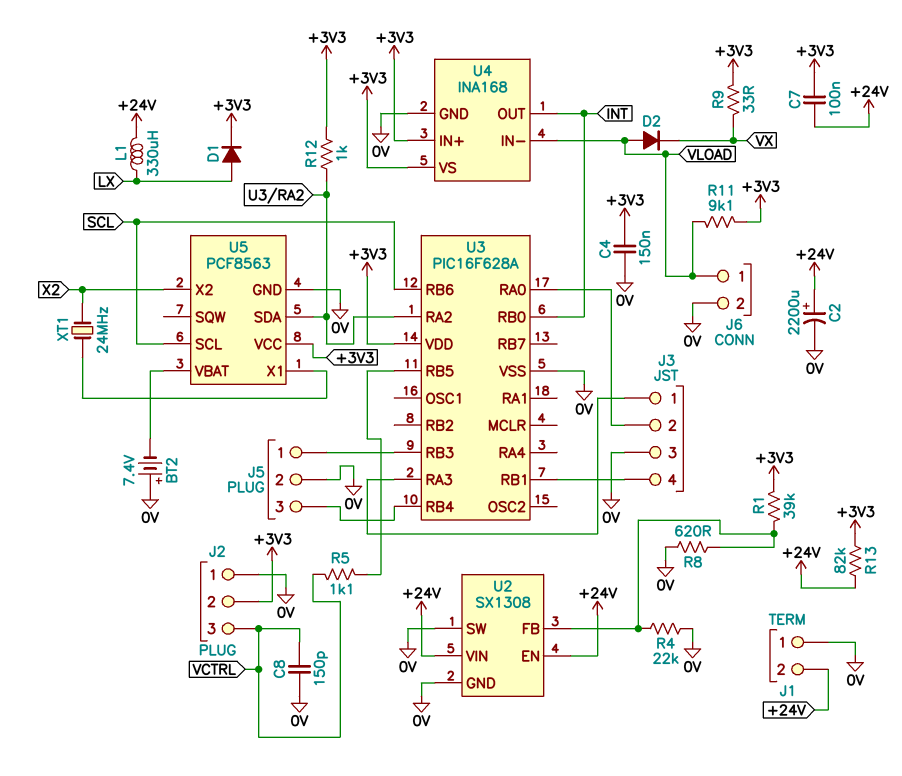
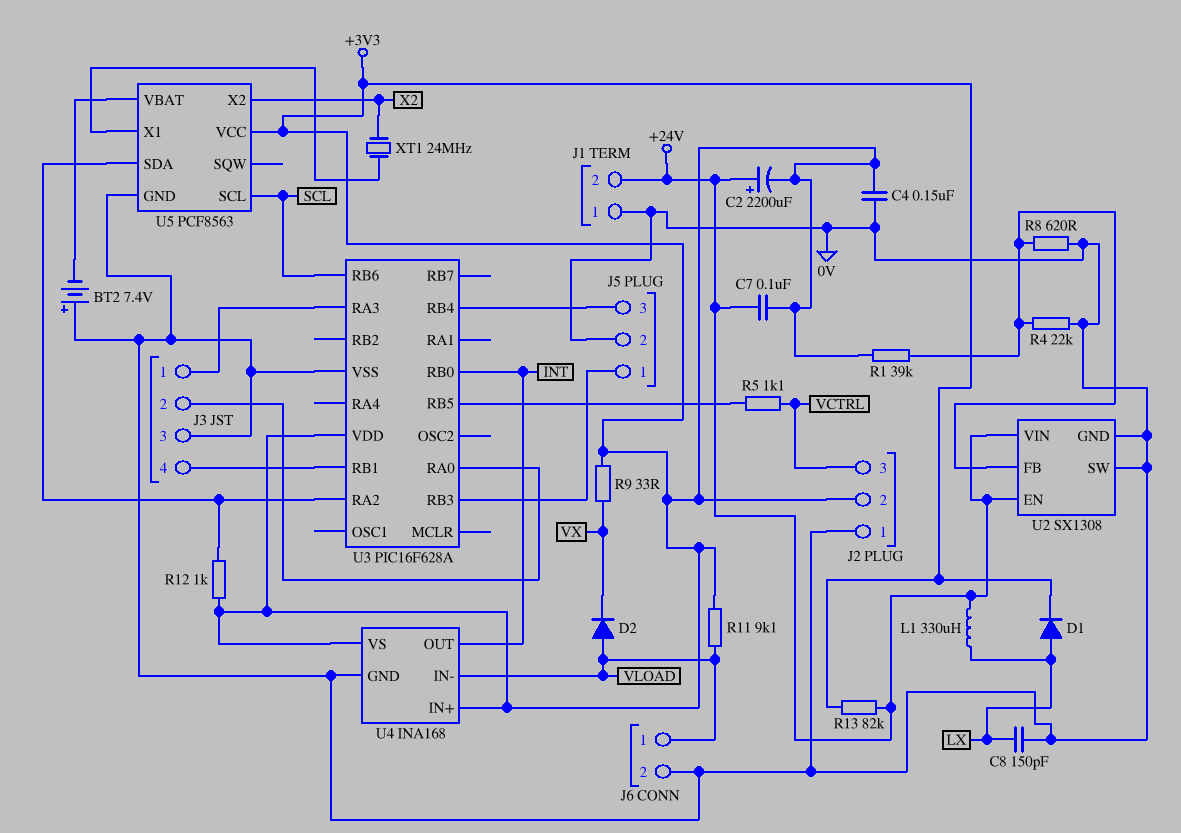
C2: 2200uF (plus +24V, minus 0V) -> 2200uF (plus +24V, minus +3V3)
C8: 150pF (0V, VCTRL) -> 150pF (0V, LX)

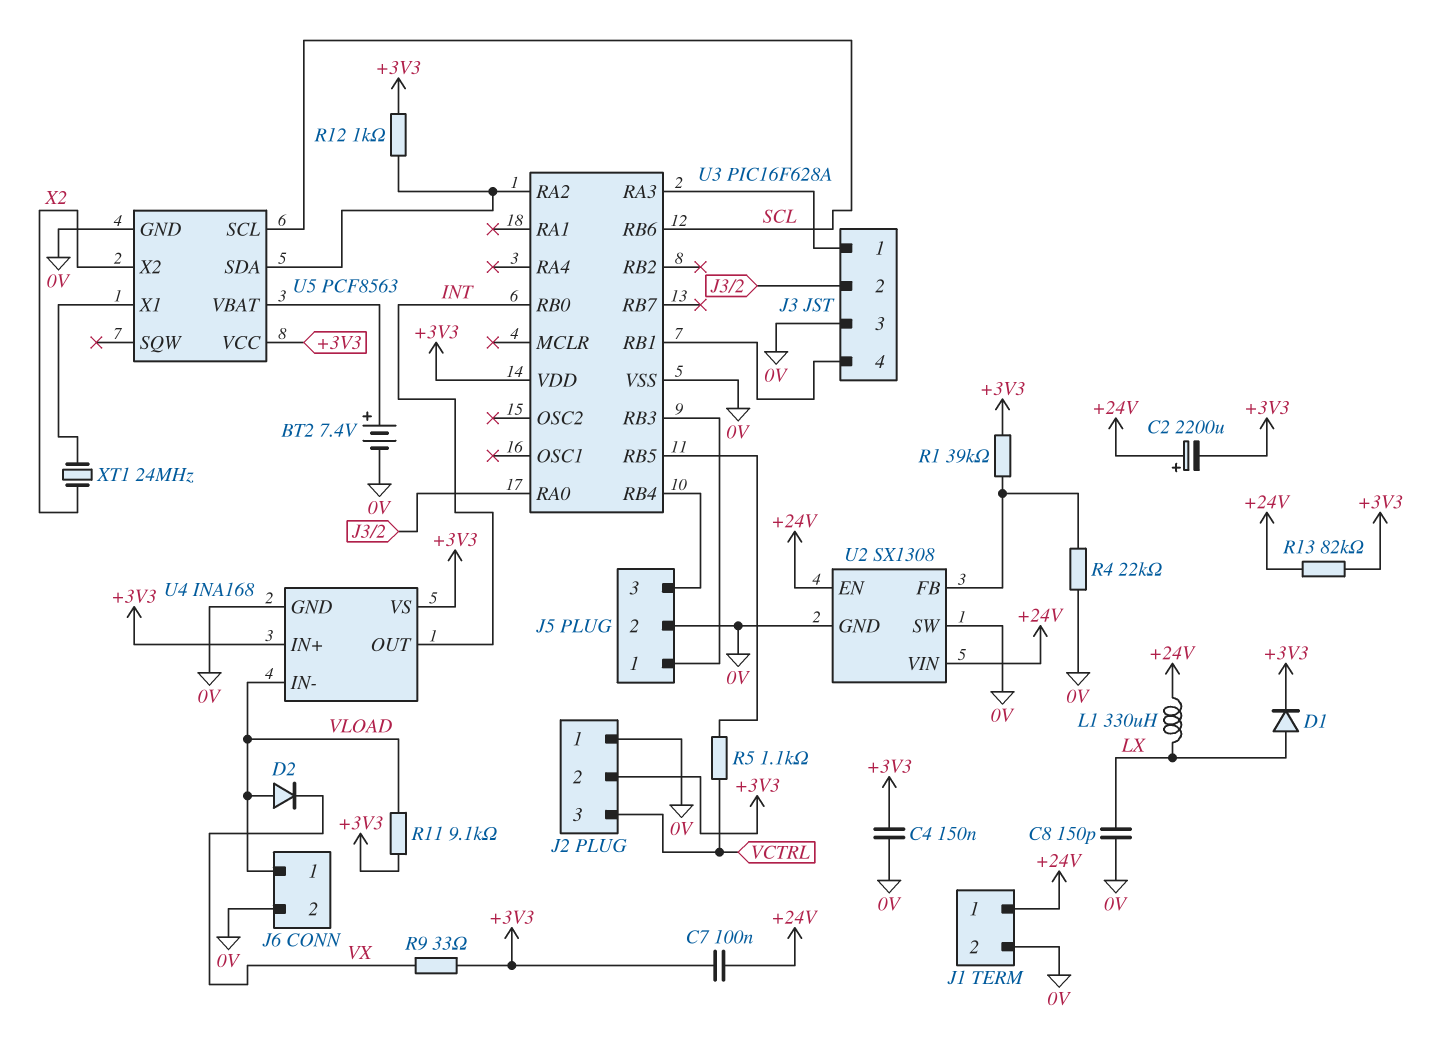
BT2: 7.4V (plus 0V, minus U5/VBAT) -> 7.4V (plus U5/VBAT, minus 0V)
J1 pin 1: 0V -> +24V
J1 pin 2: +24V -> 0V
R8: 620 (0V, U2/FB) -> none

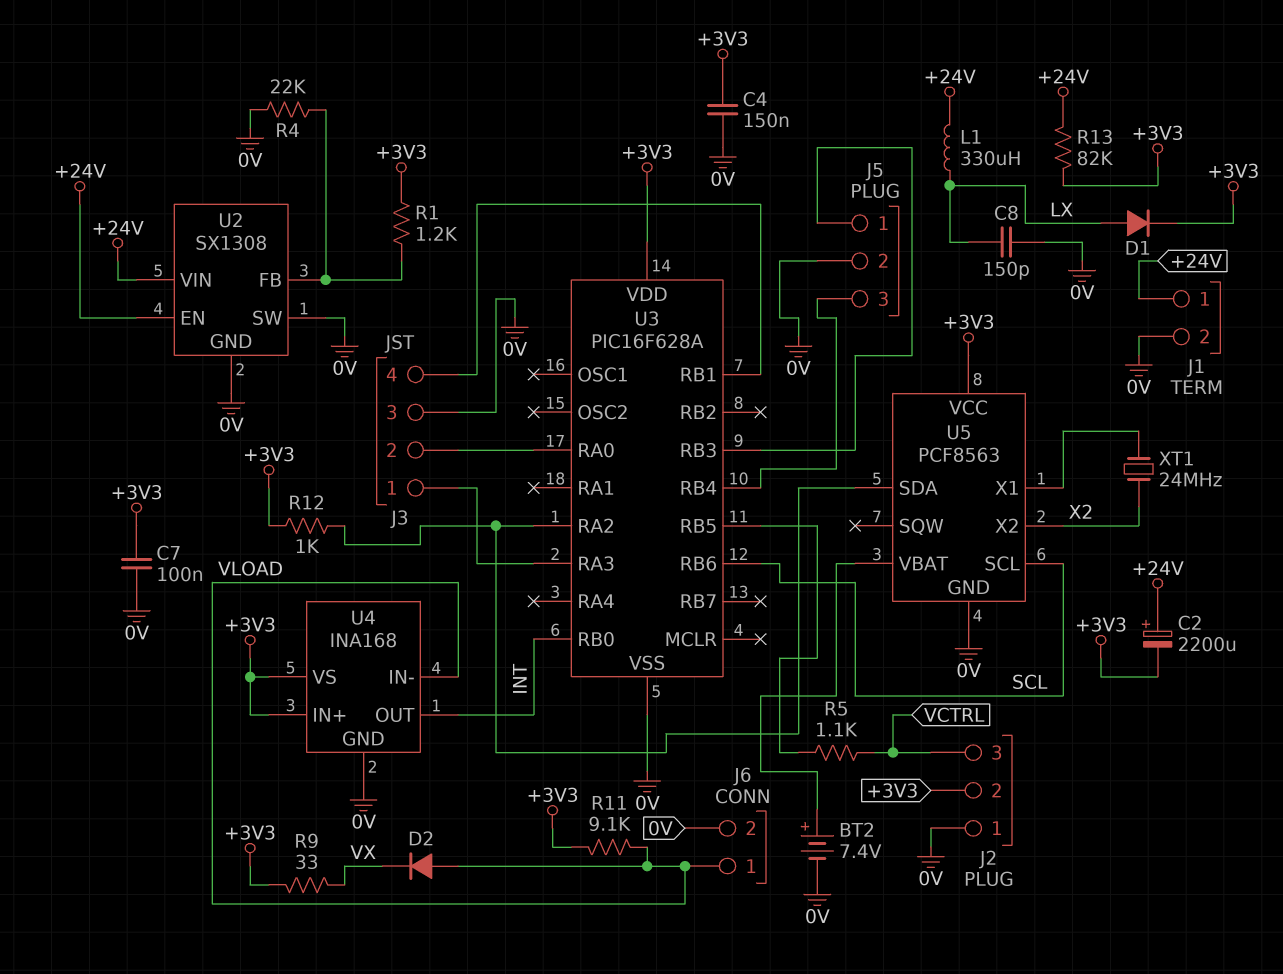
C7: 100nF (+3V3, +24V) -> 100nF (+3V3, 0V)
R1: 39k (+3V3, U2/FB) -> 1.2k (+3V3, U2/FB)

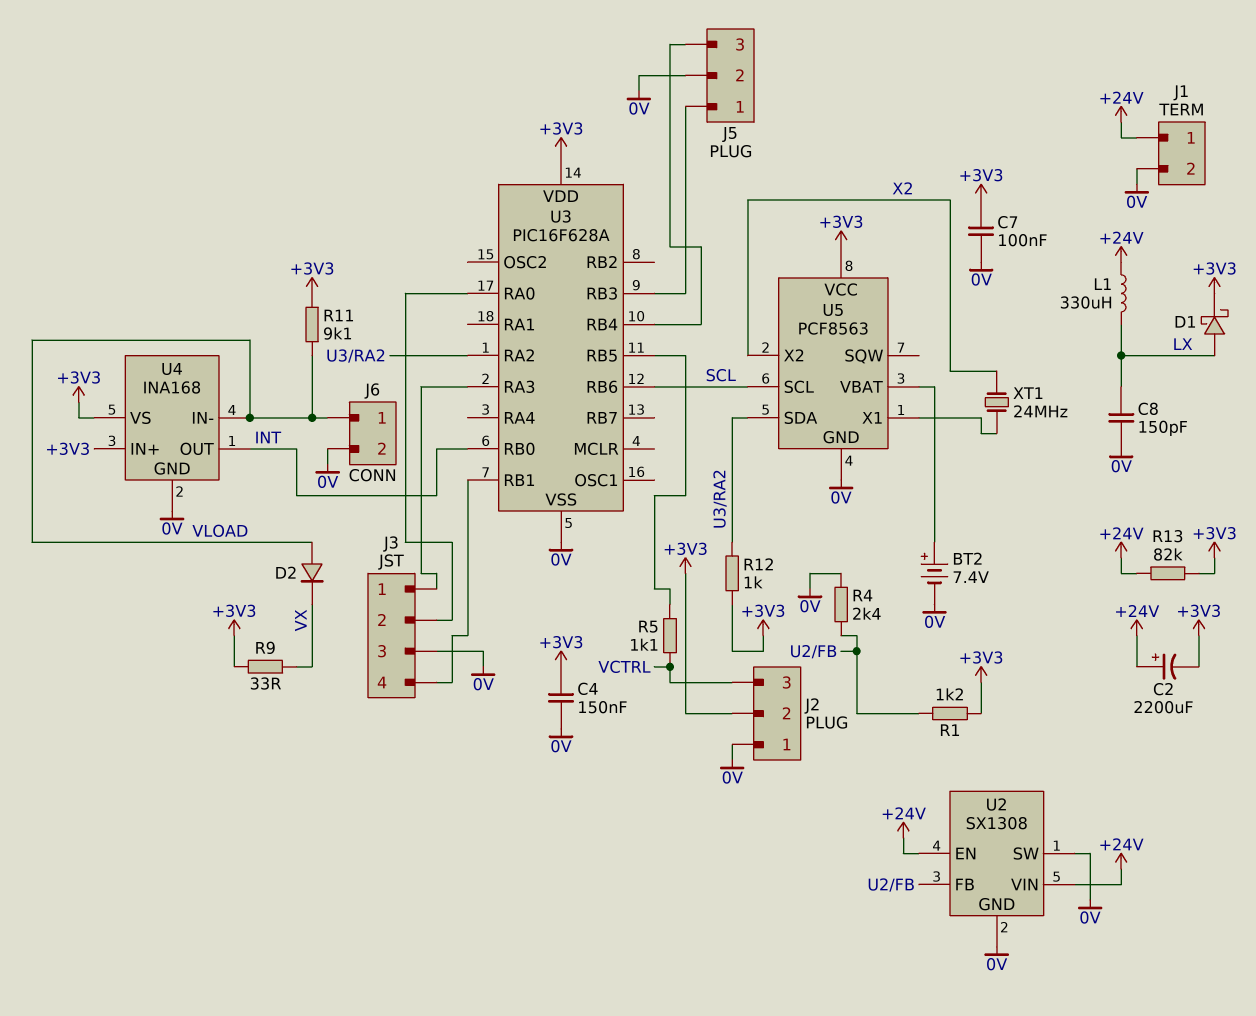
D1: diode (A LX, K +3V3) -> schottky (A LX, K +3V3)
R4: 22k (0V, U2/FB) -> 2.4k (0V, U2/FB)

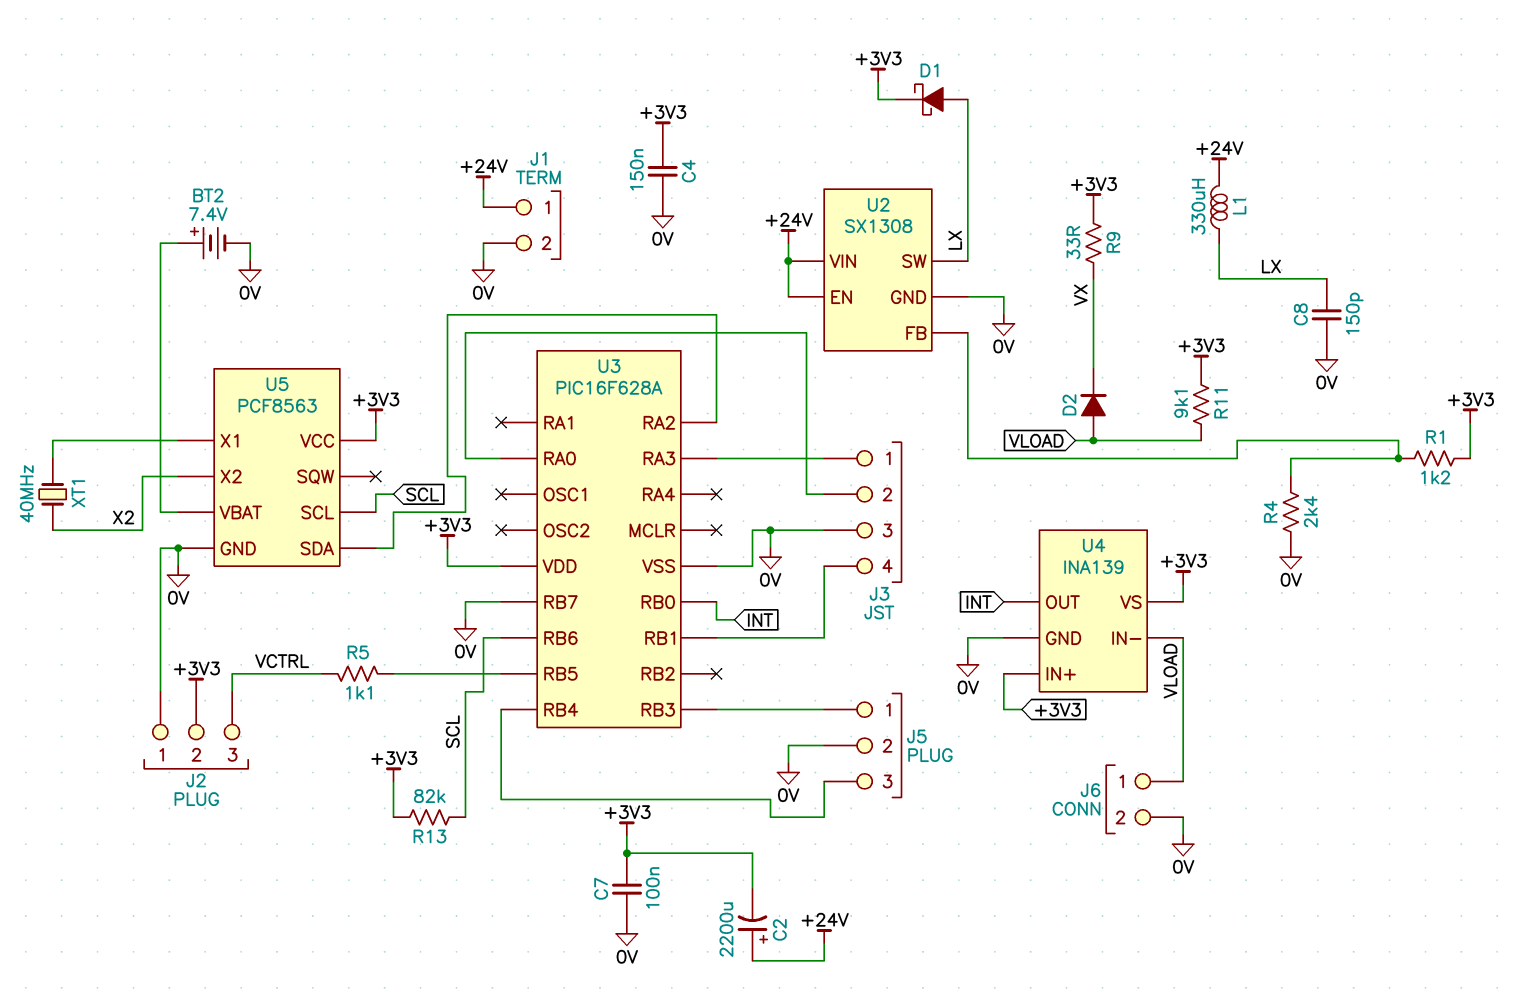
R12: 1k (+3V3, U3/RA2) -> none
R13: 82k (+3V3, +24V) -> 82k (+3V3, SCL)
U2 pin SW: 0V -> LX
U3 pin RB7: none -> 0V
U4: INA168 -> INA139
XT1: 24MHz (U5/X1, X2) -> 40MHz (U5/X1, X2)

